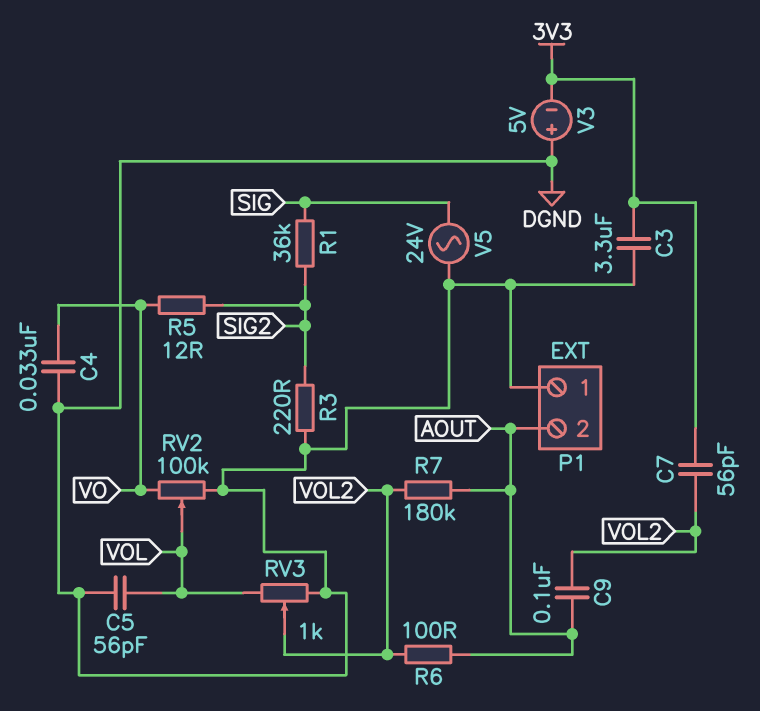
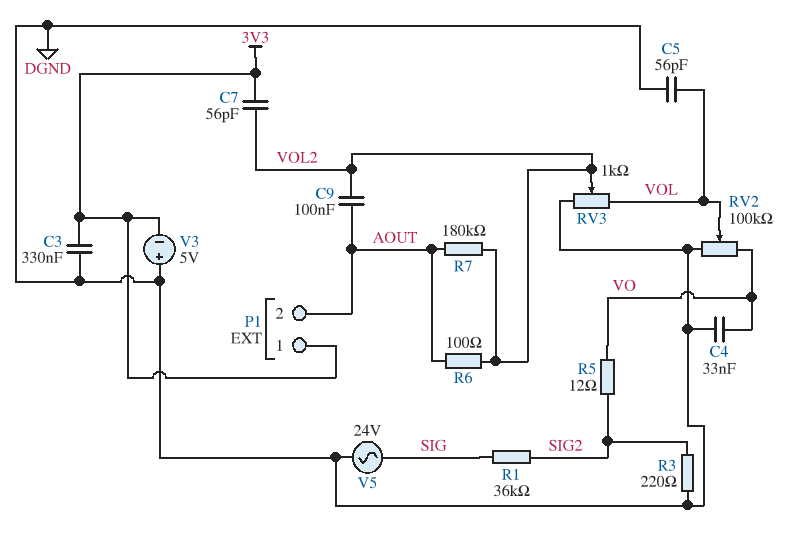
C3: 3.3uF (3V3, DGND) -> 330nF (3V3, DGND)
P1 pin 1: DGND -> 3V3

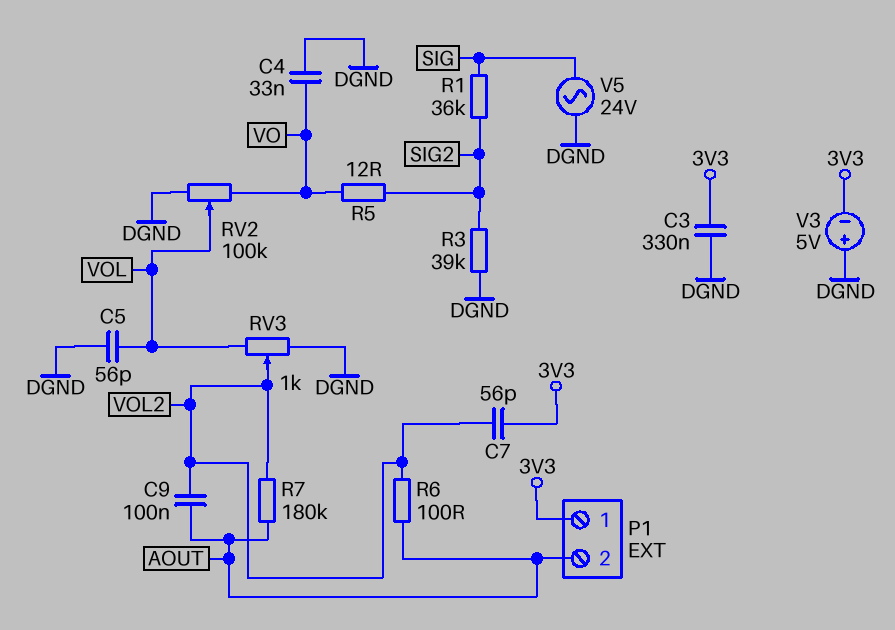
R3: 220 (DGND, SIG2) -> 39k (DGND, SIG2)

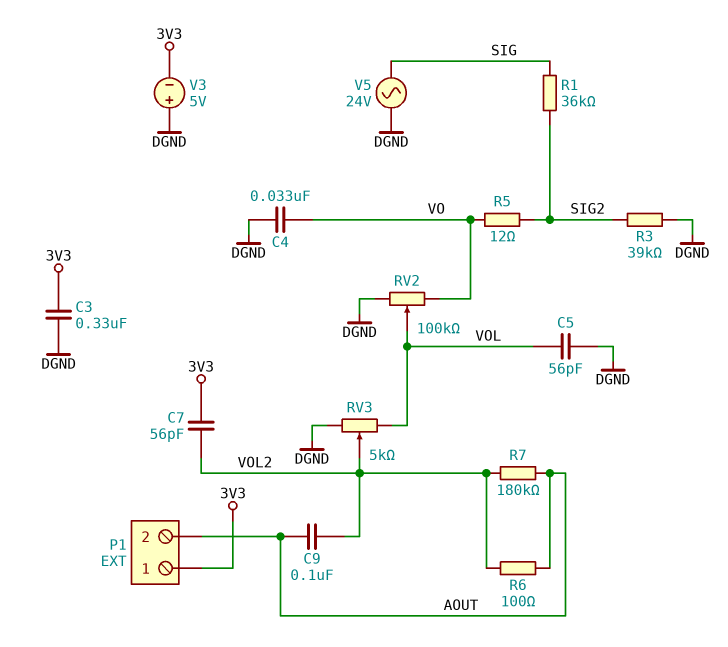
RV3: 1k (DGND, VOL, wiper VOL2) -> 5k (DGND, VOL, wiper VOL2)

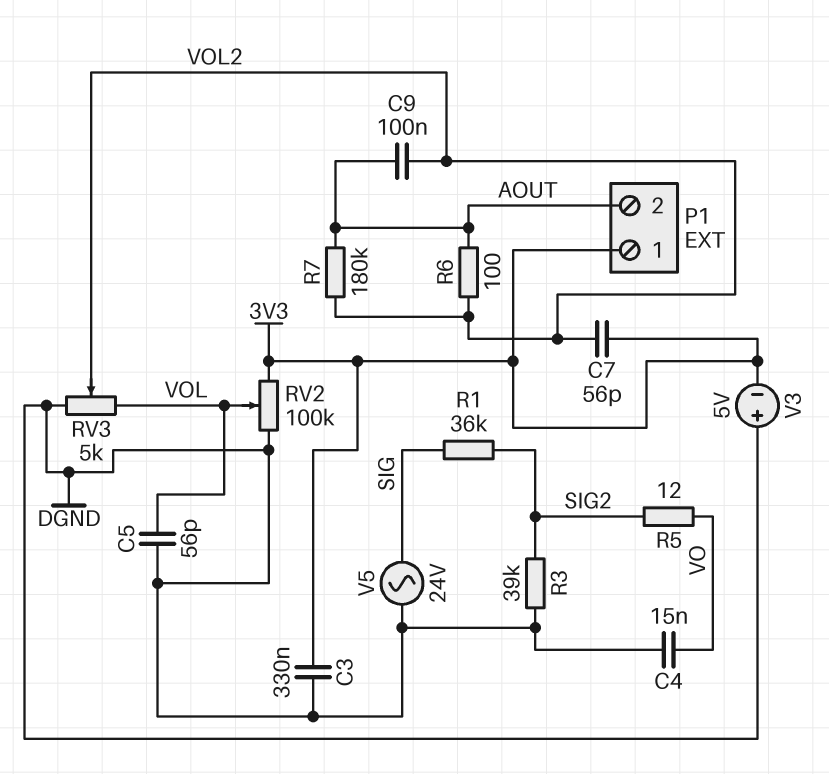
C4: 33nF (DGND, VO) -> 15nF (DGND, VO)
RV2: 100k (DGND, VO, wiper VOL) -> 100k (3V3, DGND, wiper VOL)

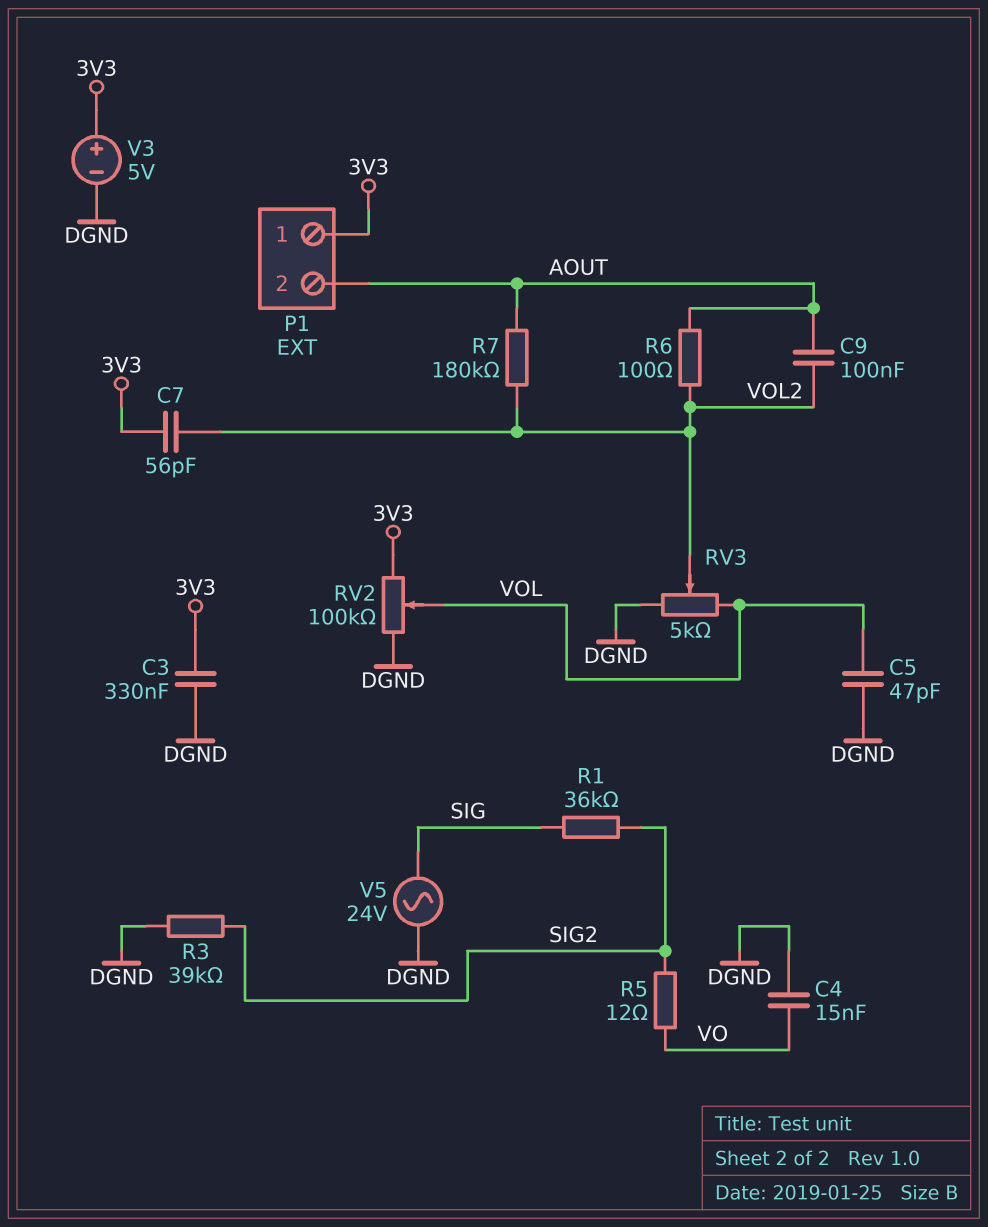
C5: 56pF (DGND, VOL) -> 47pF (DGND, VOL)
V3: 5V (plus DGND, minus 3V3) -> 5V (plus 3V3, minus DGND)

